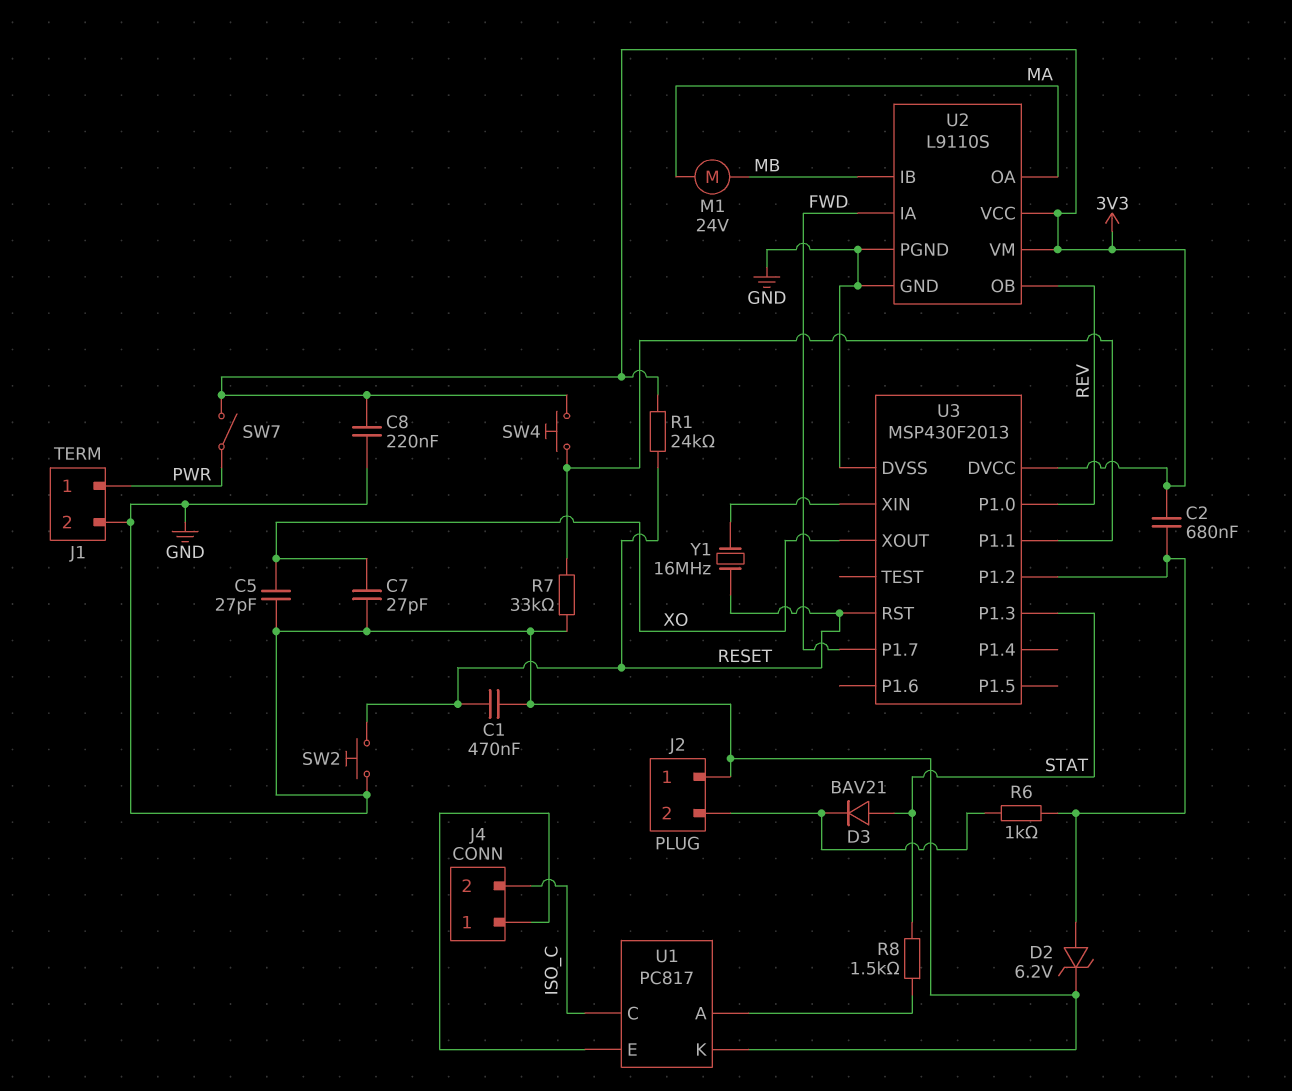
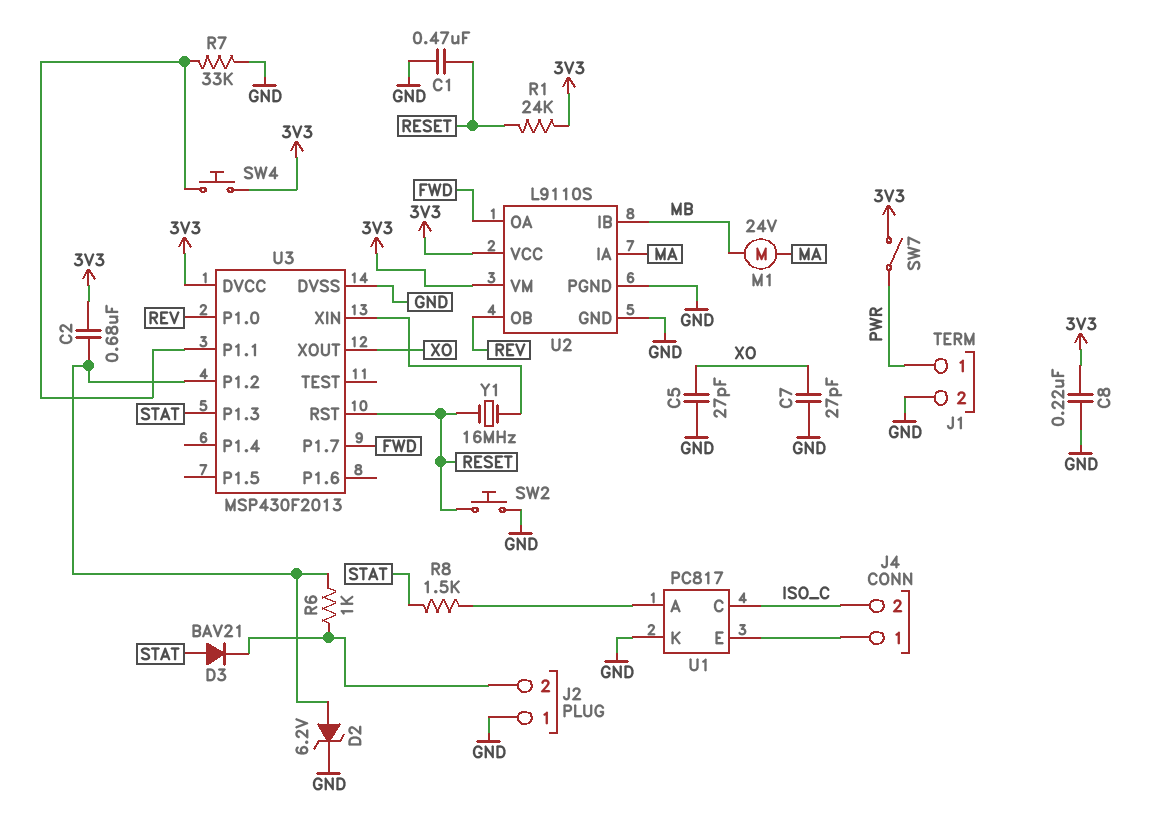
U2 pin IA: FWD -> MA
U2 pin OA: MA -> FWD

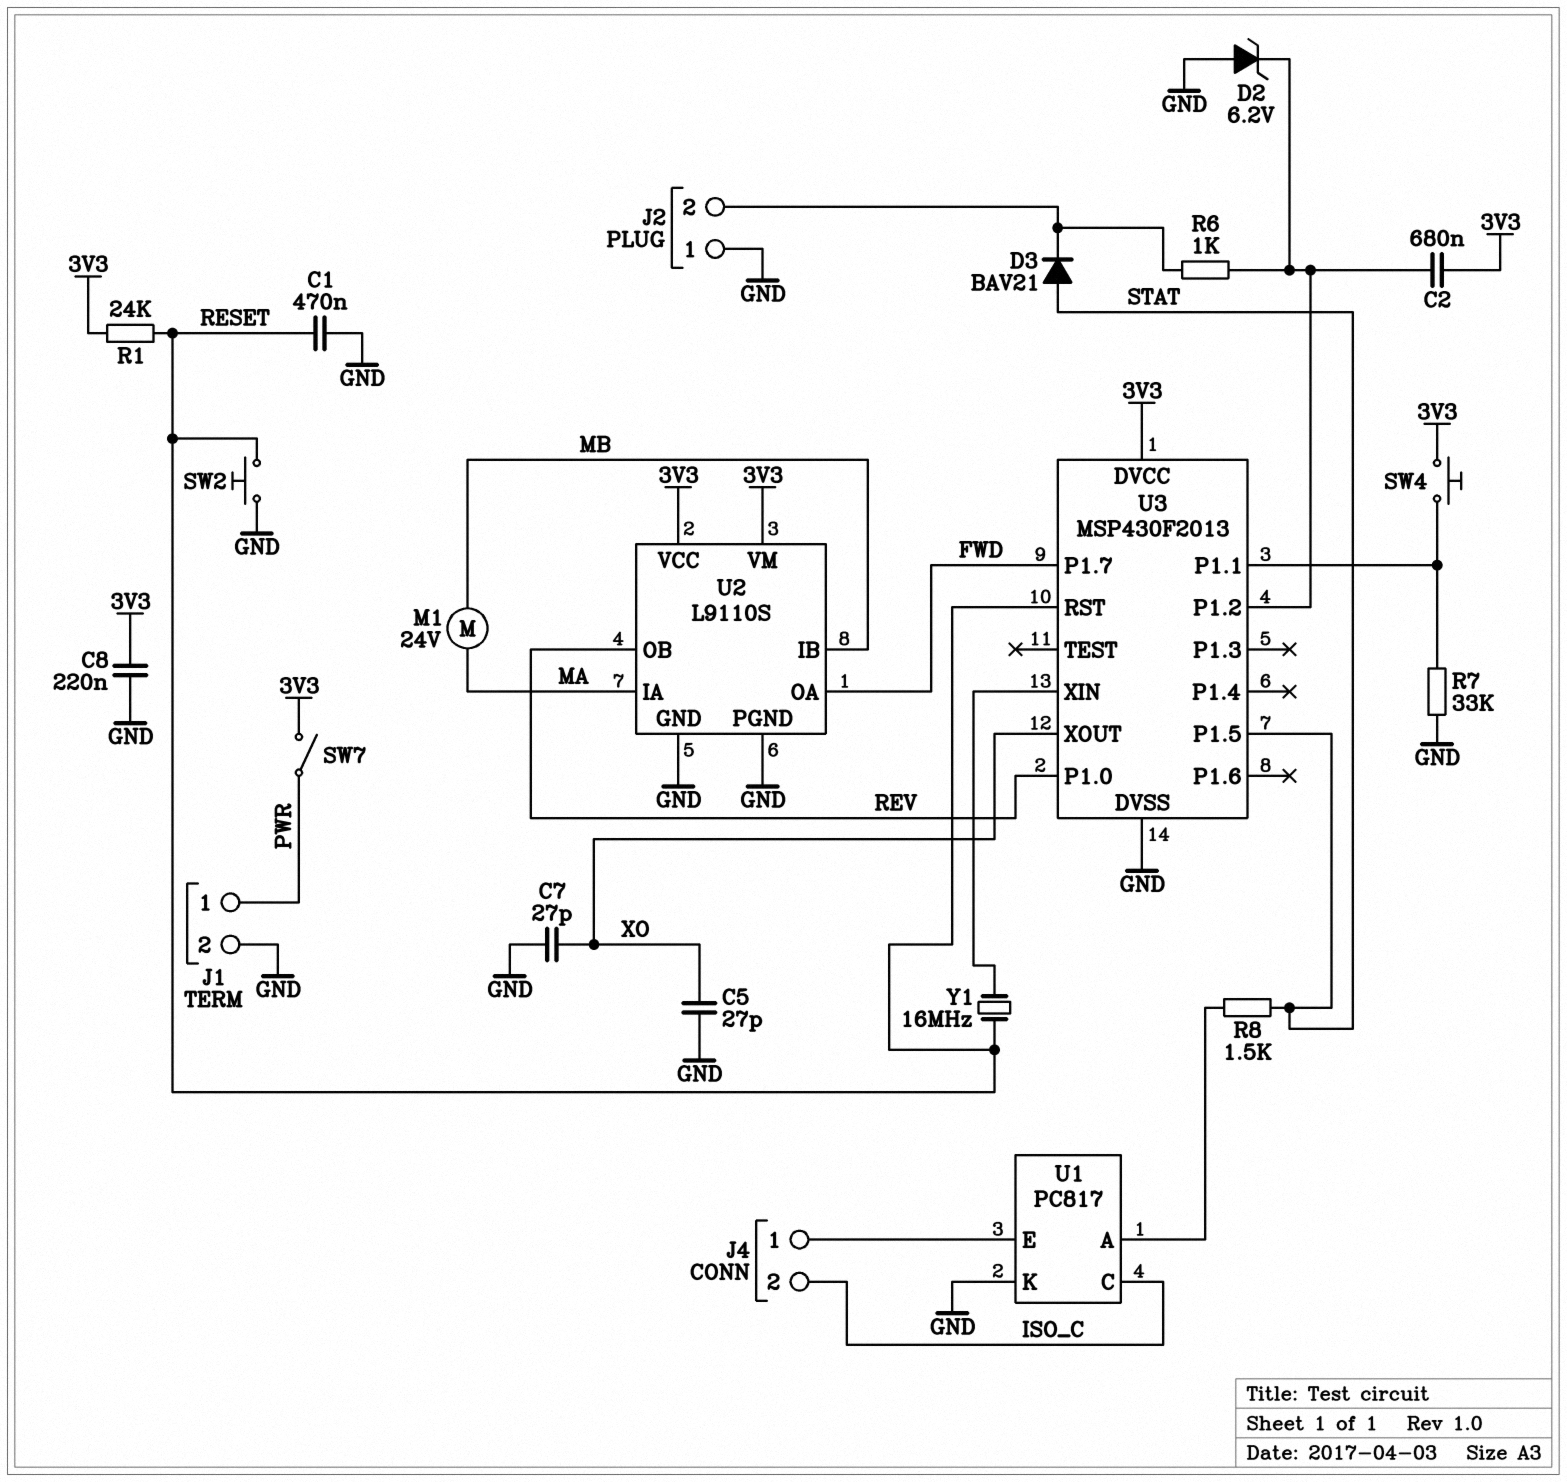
D2: zener 6.2V (A U3/P1.2, K GND) -> zener 6.2V (A GND, K U3/P1.2)
U3 pin P1.3: STAT -> none
U3 pin P1.5: none -> STAT

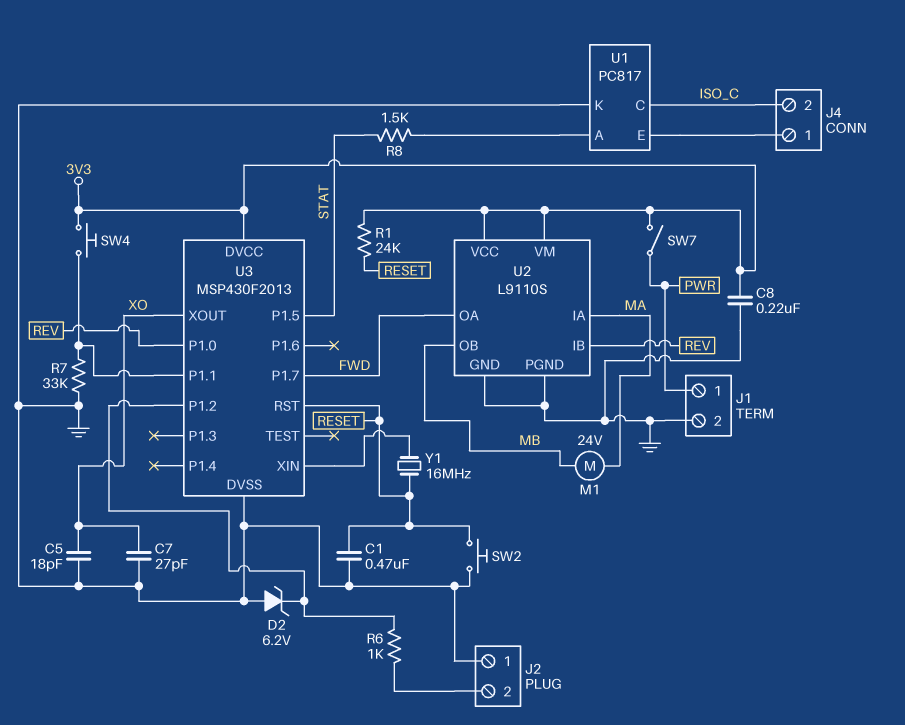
C2: 680nF (3V3, U3/P1.2) -> none
C5: 27pF (GND, XO) -> 18pF (GND, XO)
D3: diode BAV21 (A STAT, K J2/2) -> none
U2 pin IB: MB -> REV
U2 pin OB: REV -> MB

